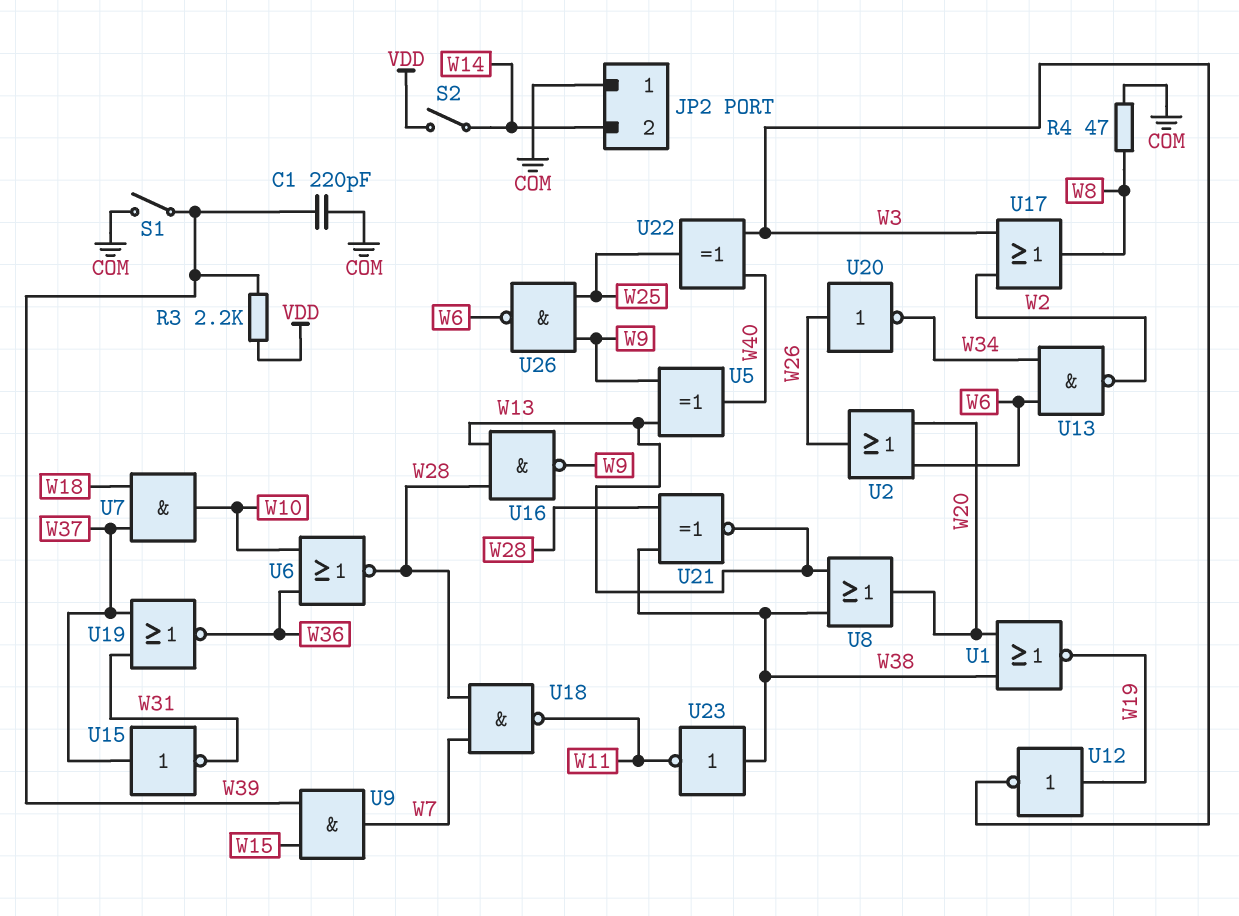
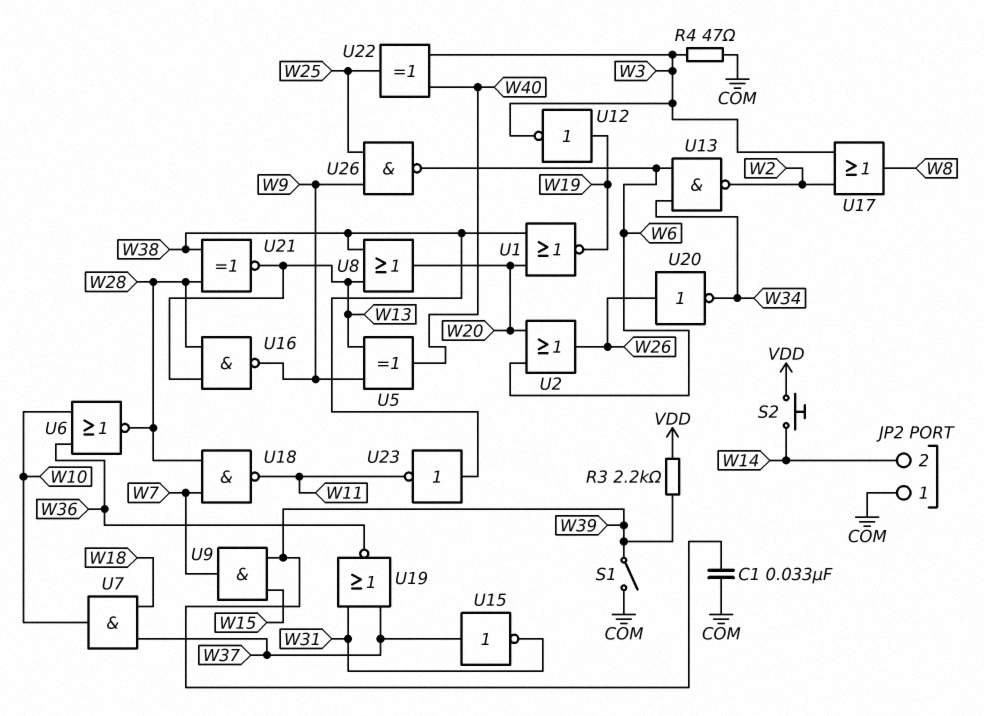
C1: 220pF (COM, W39) -> 33nF (COM, W39)
R4: 47 (COM, W8) -> 47 (COM, W3)
S2: switch (VDD, W14) -> button (VDD, W14)

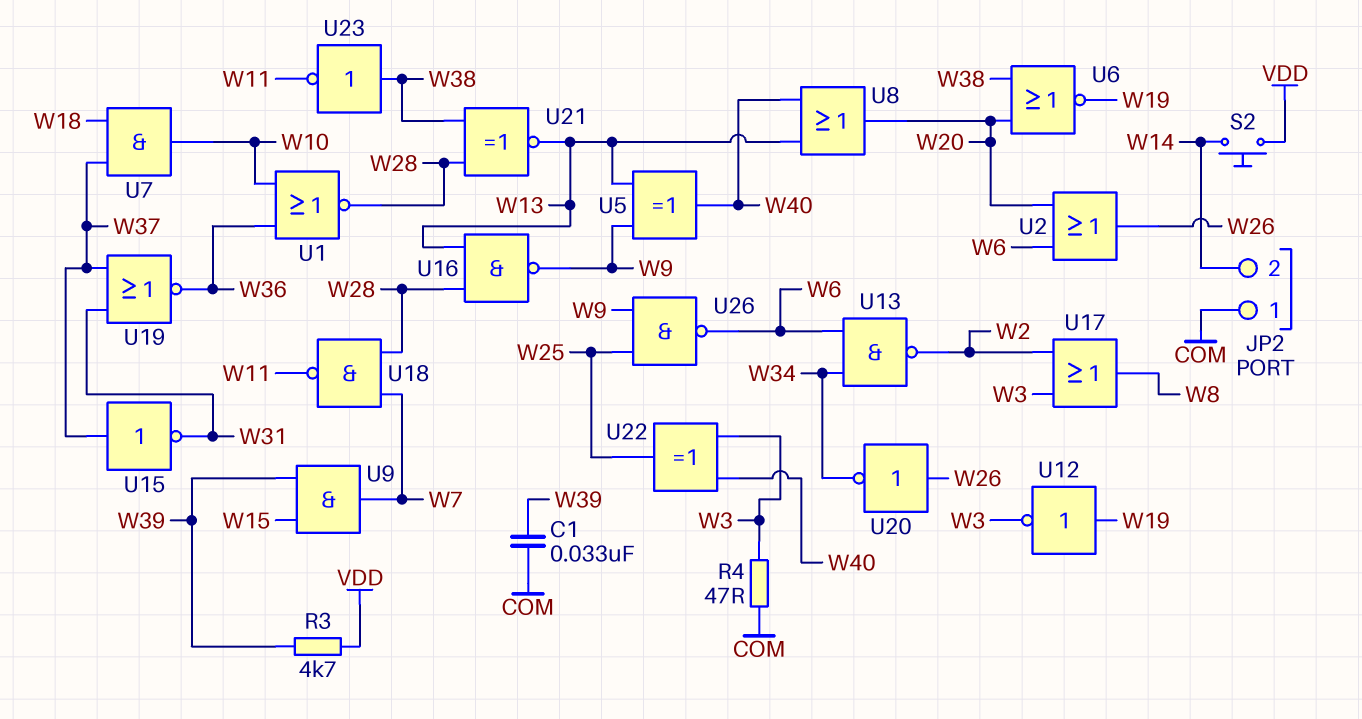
R3: 2.2k (VDD, W39) -> 4.7k (VDD, W39)
S1: switch (COM, W39) -> none
U1: NOR (in W20, in W38, out W19) -> NOR (in W10, in W36, out W28)
U6: NOR (in W10, in W36, out W28) -> NOR (in W20, in W38, out W19)
U8: OR (in W13, in W38, out W20) -> OR (in W13, in W40, out W20)

